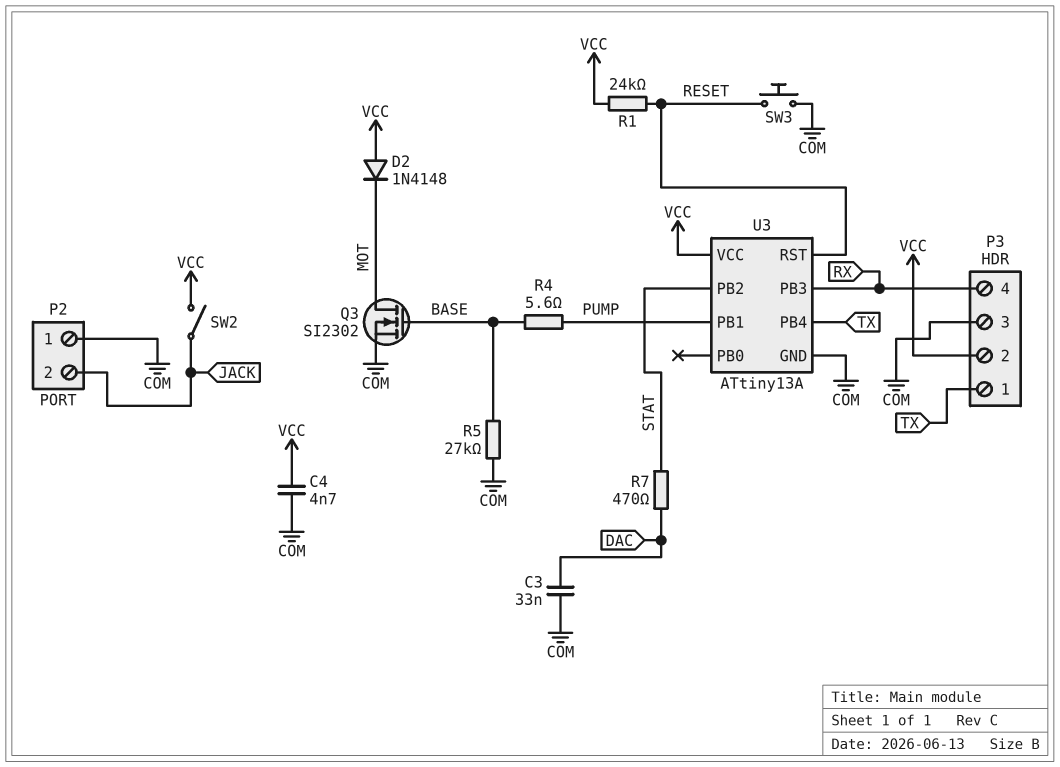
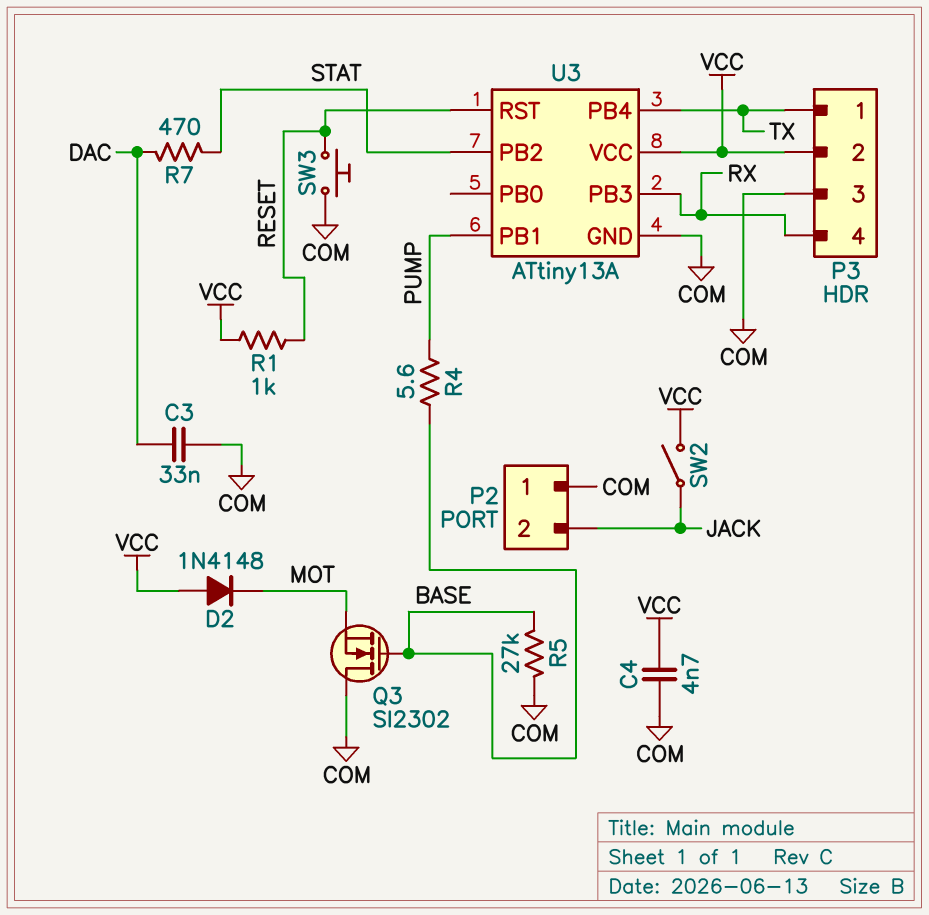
Q3: NMOS SI2302 (G BASE, D MOT, S COM) -> NMOS SI2302 (G BASE, D COM, S MOT)
R1: 24k (RESET, VCC) -> 1k (RESET, VCC)

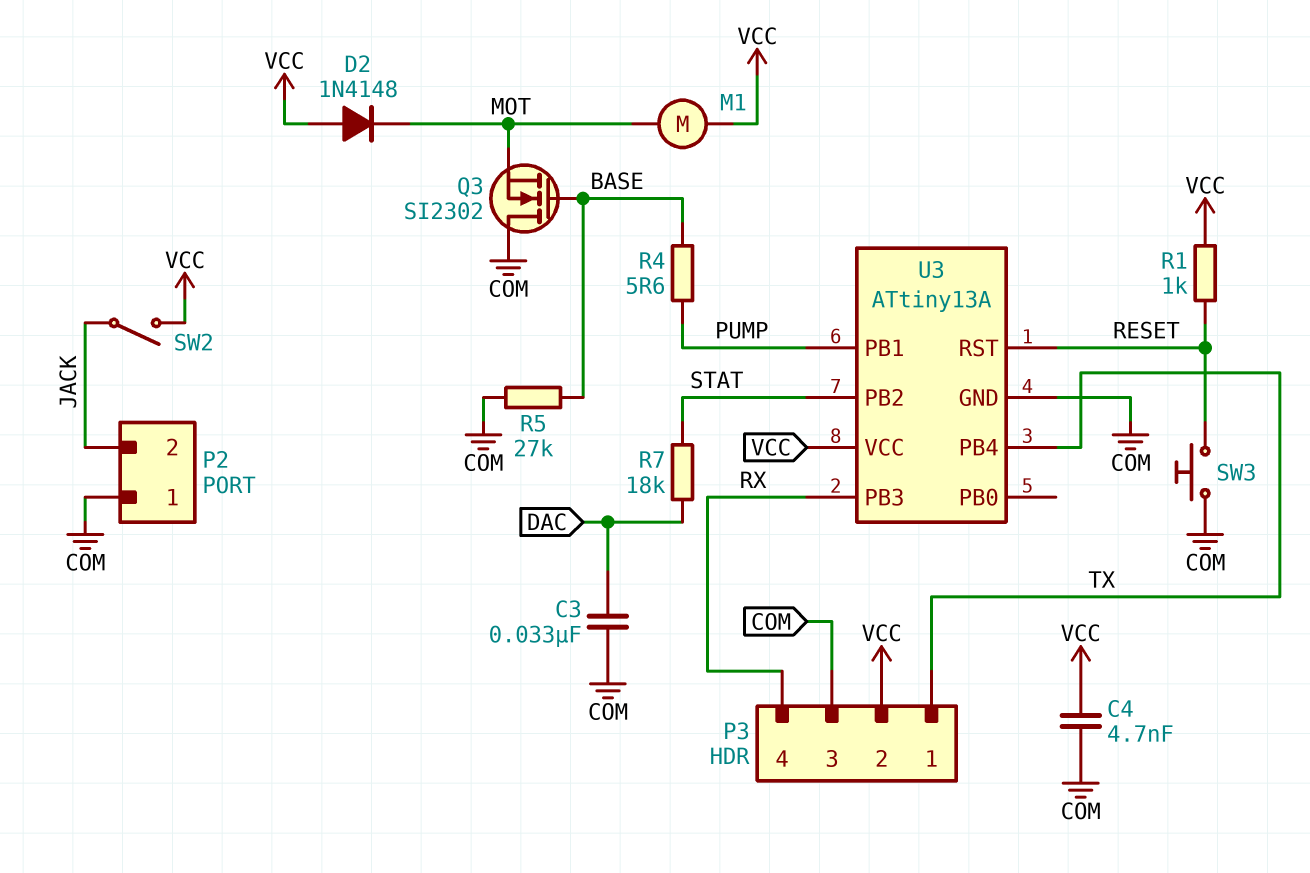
M1: none -> motor (MOT, VCC)
R7: 470 (DAC, STAT) -> 18k (DAC, STAT)

